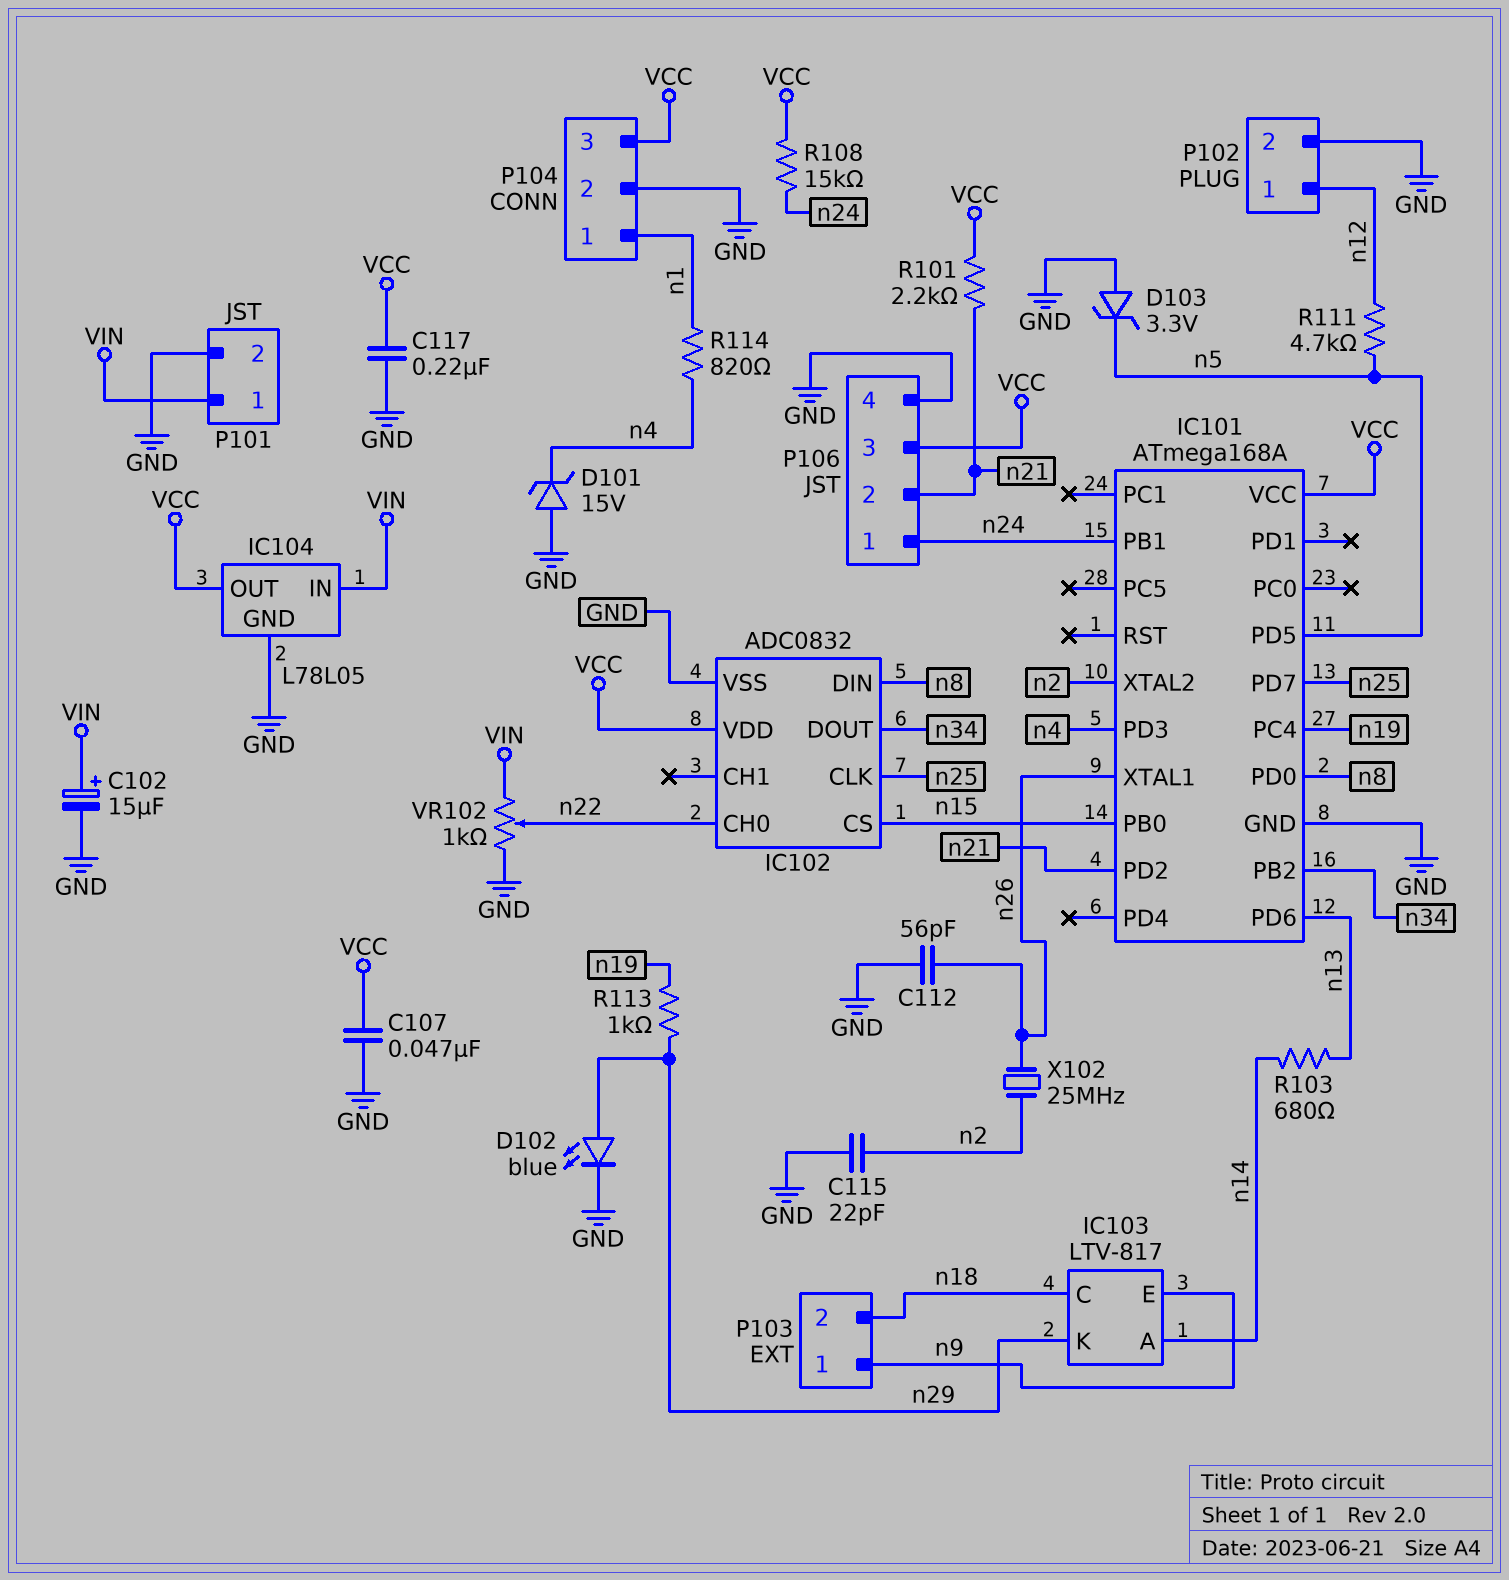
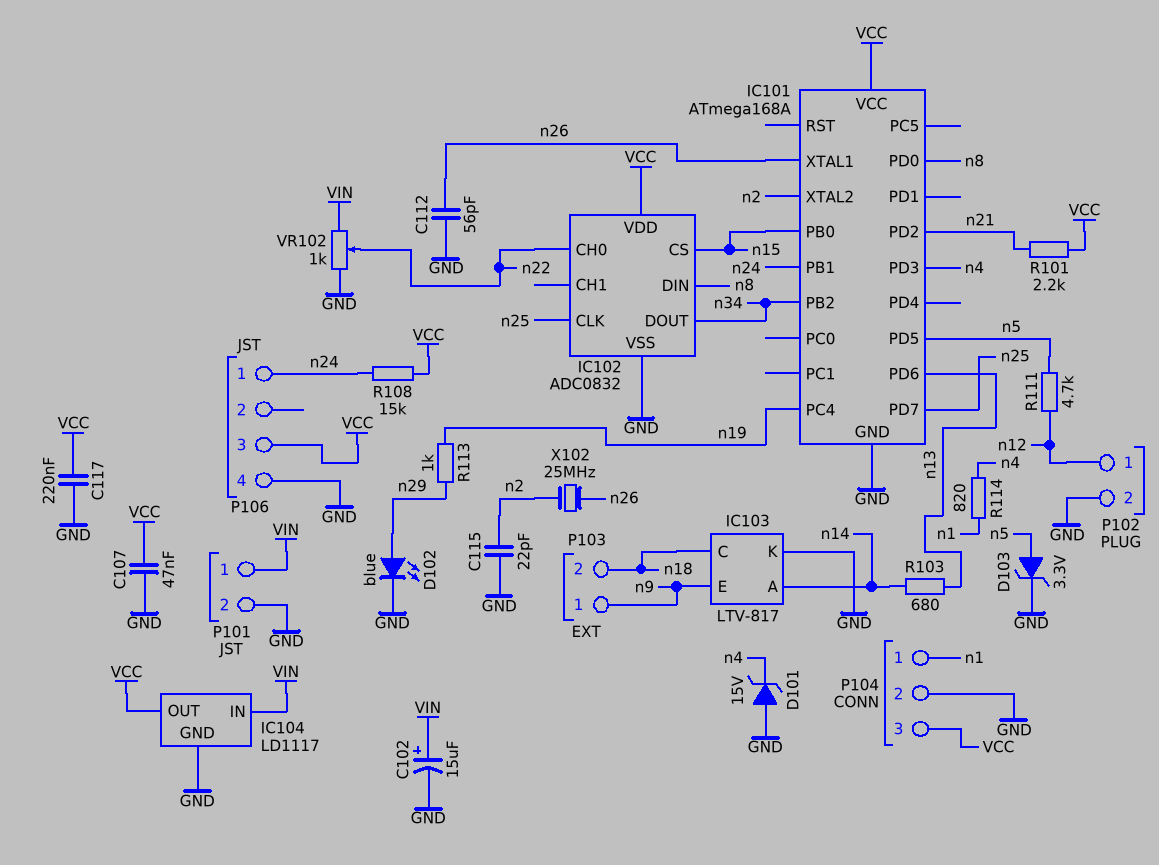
D103: zener 3.3V (A GND, K n5) -> zener 3.3V (A n5, K GND)
IC103 pin K: n29 -> GND
IC104: L78L05 -> LD1117
P106 pin 2: n21 -> none

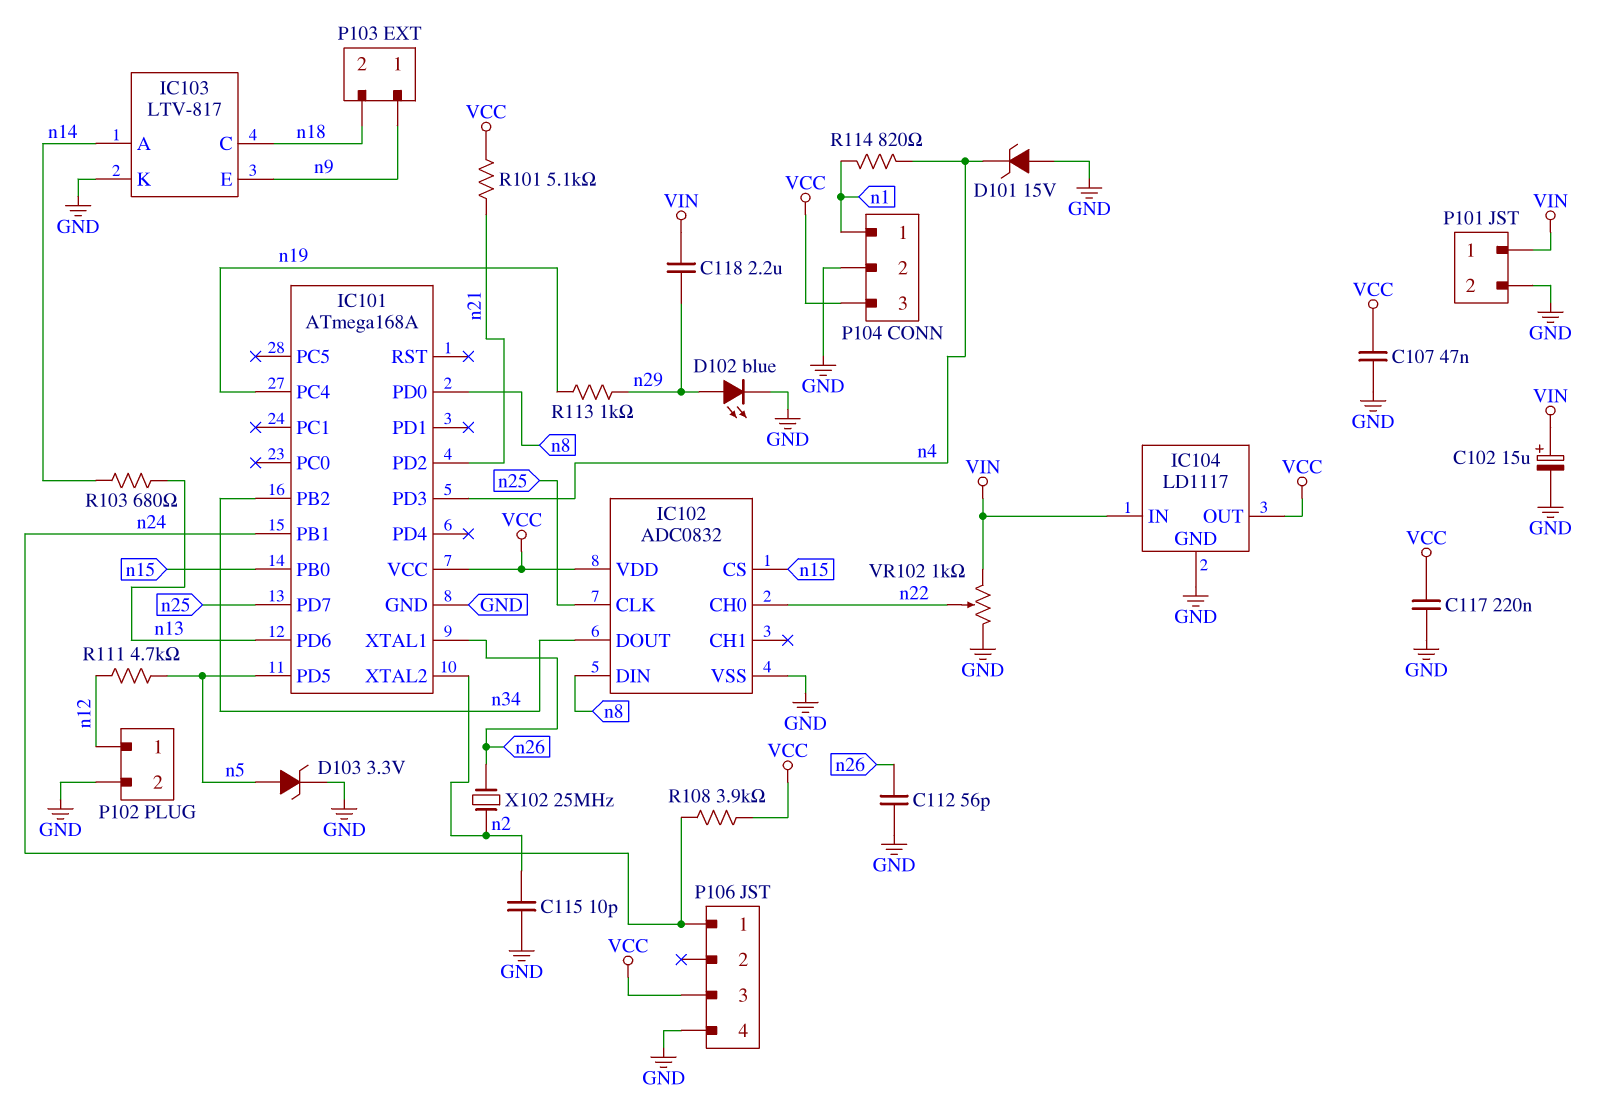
C115: 22pF (GND, n2) -> 10pF (GND, n2)
C118: none -> 2.2uF (VIN, n29)
R101: 2.2k (VCC, n21) -> 5.1k (VCC, n21)
R108: 15k (VCC, n24) -> 3.9k (VCC, n24)

